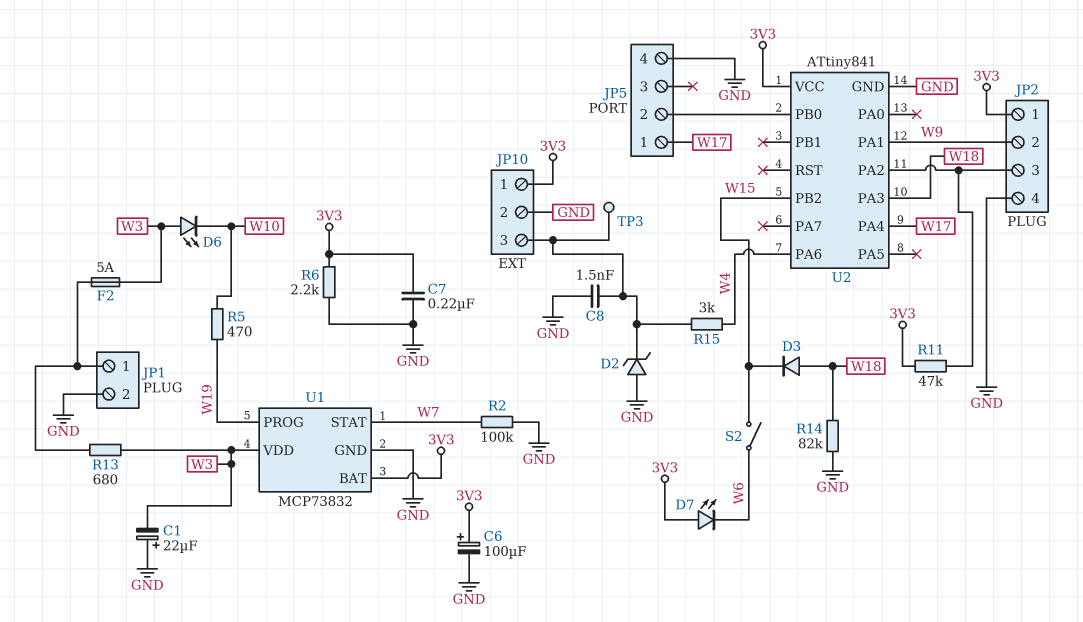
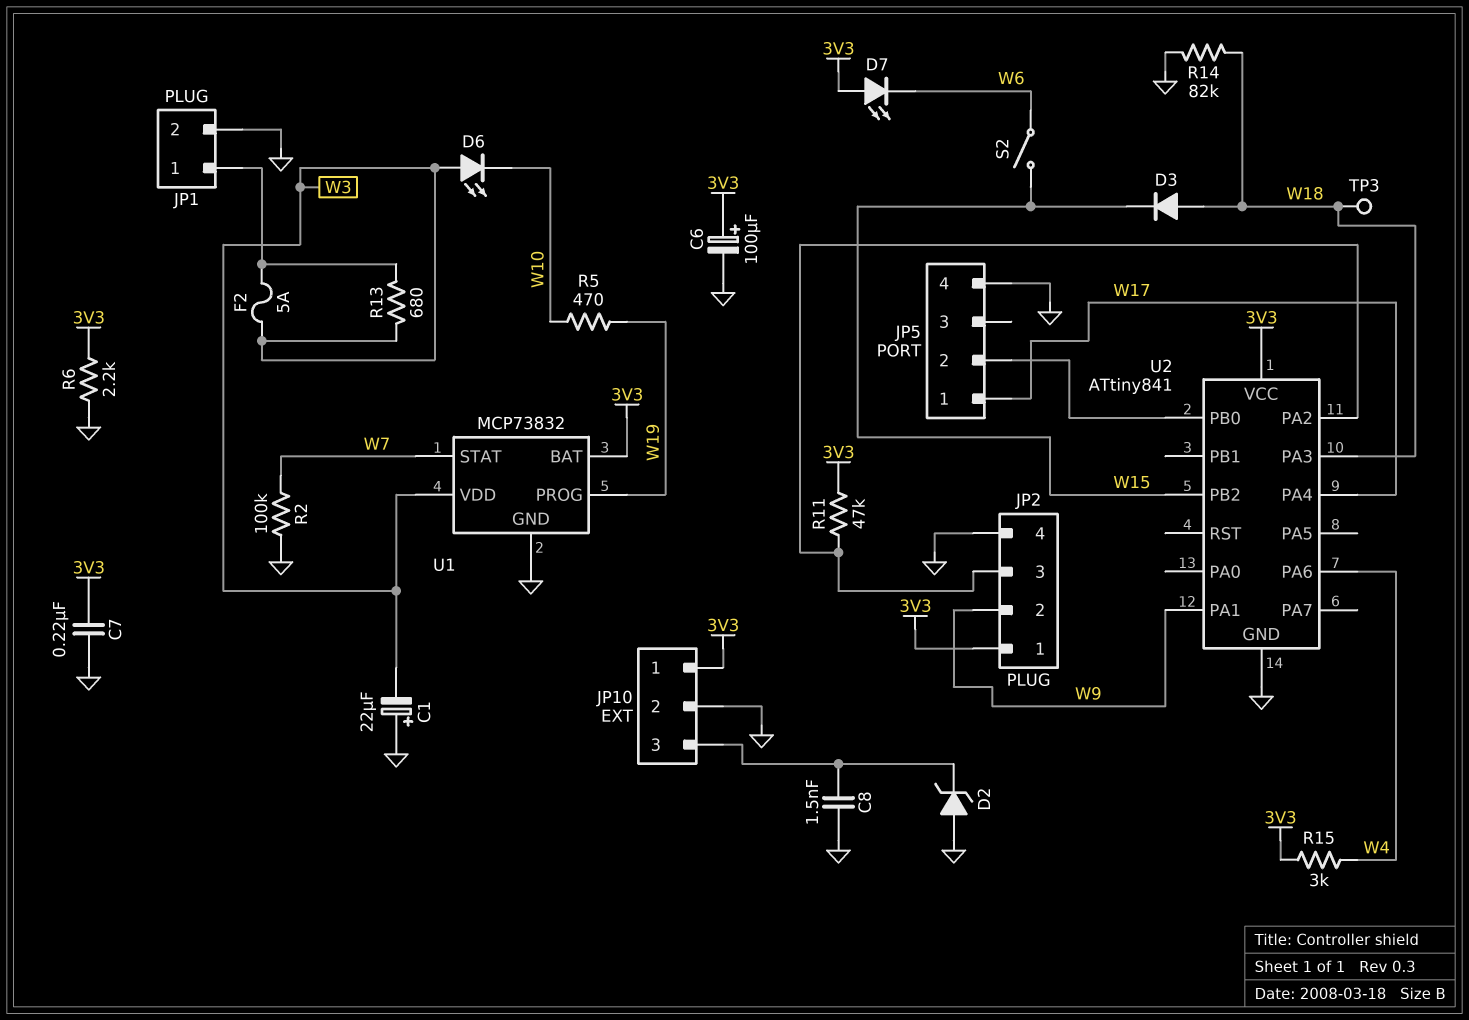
R15: 3k (JP10/3, W4) -> 3k (3V3, W4)
TP3: test point (JP10/3) -> test point (W18)

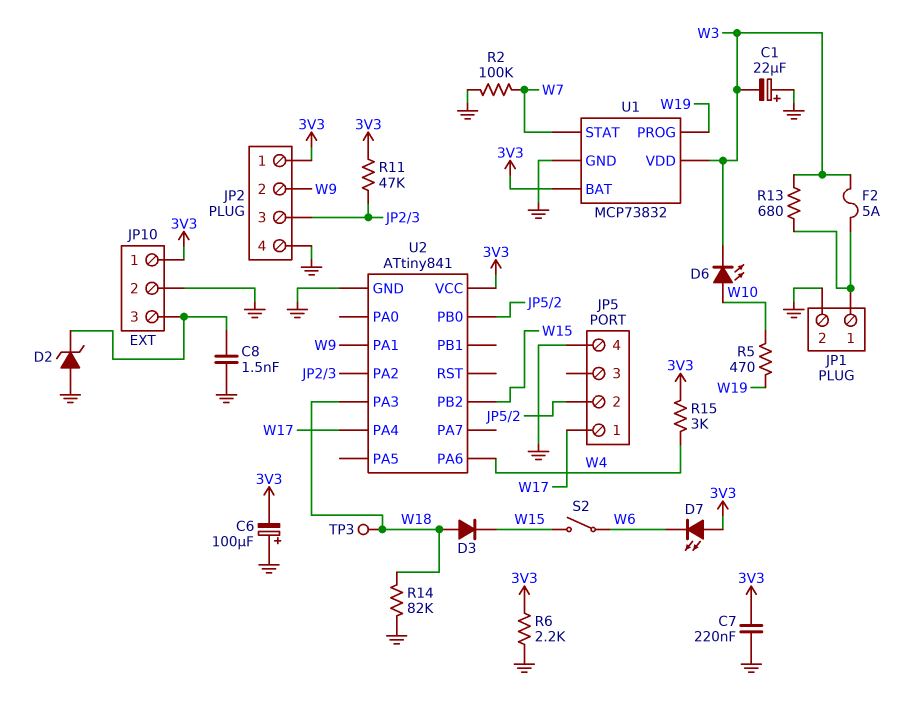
C6: 100uF (plus 3V3, minus GND) -> 100uF (plus GND, minus 3V3)
D6: LED (A W3, K W10) -> LED (A W10, K W3)

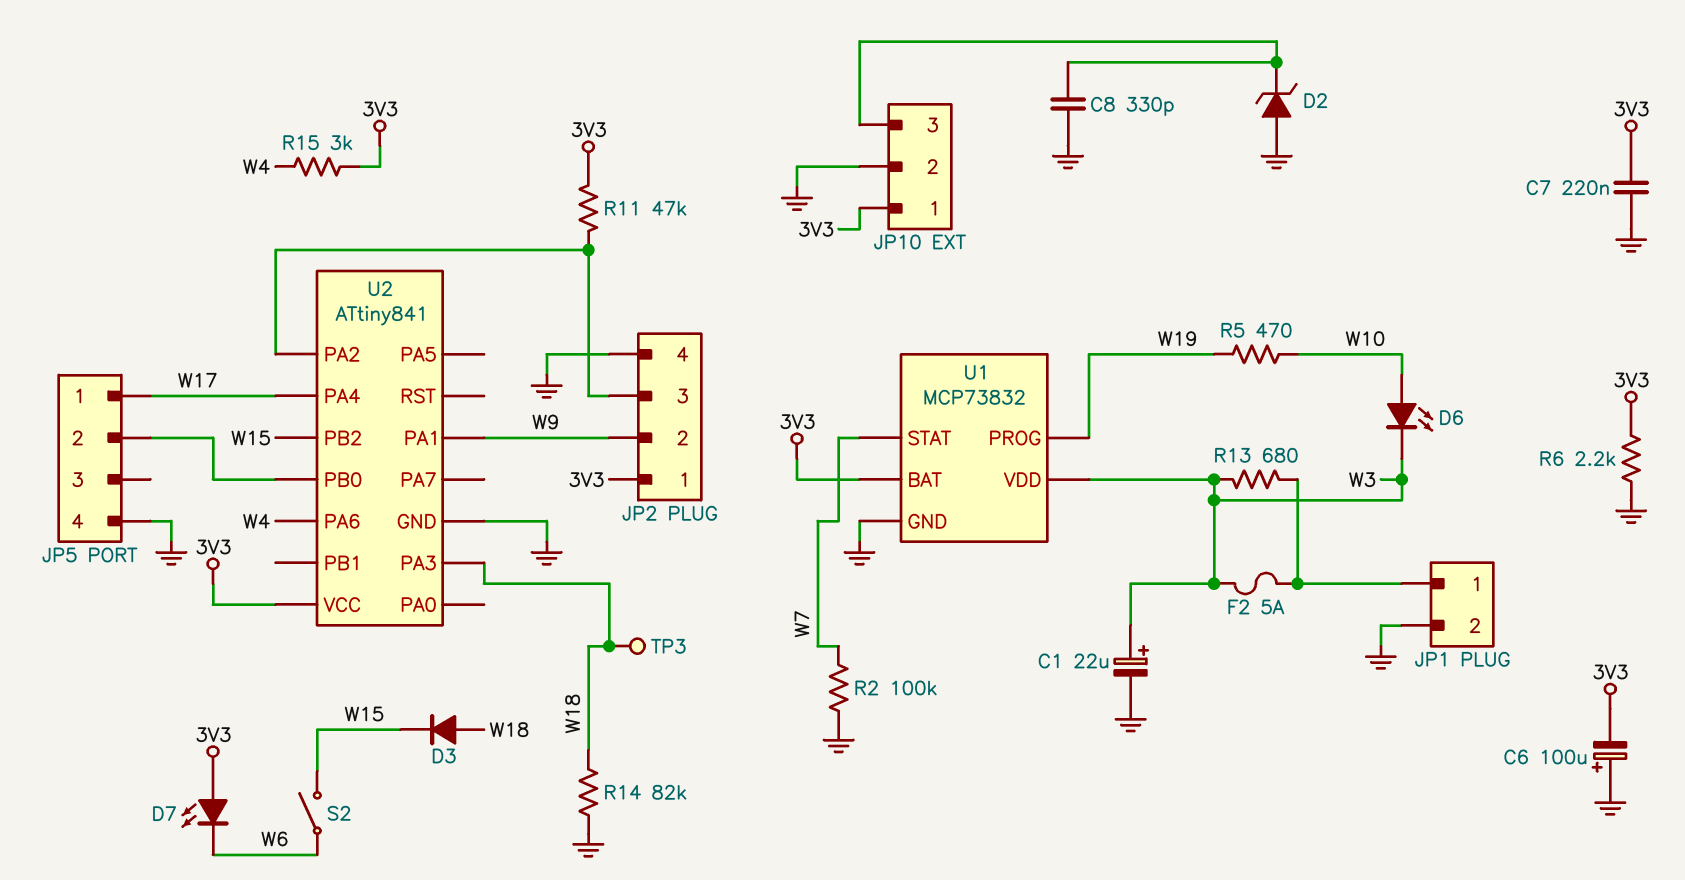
C1: 22uF (plus GND, minus W3) -> 22uF (plus W3, minus GND)
C8: 1.5nF (GND, JP10/3) -> 330pF (GND, JP10/3)

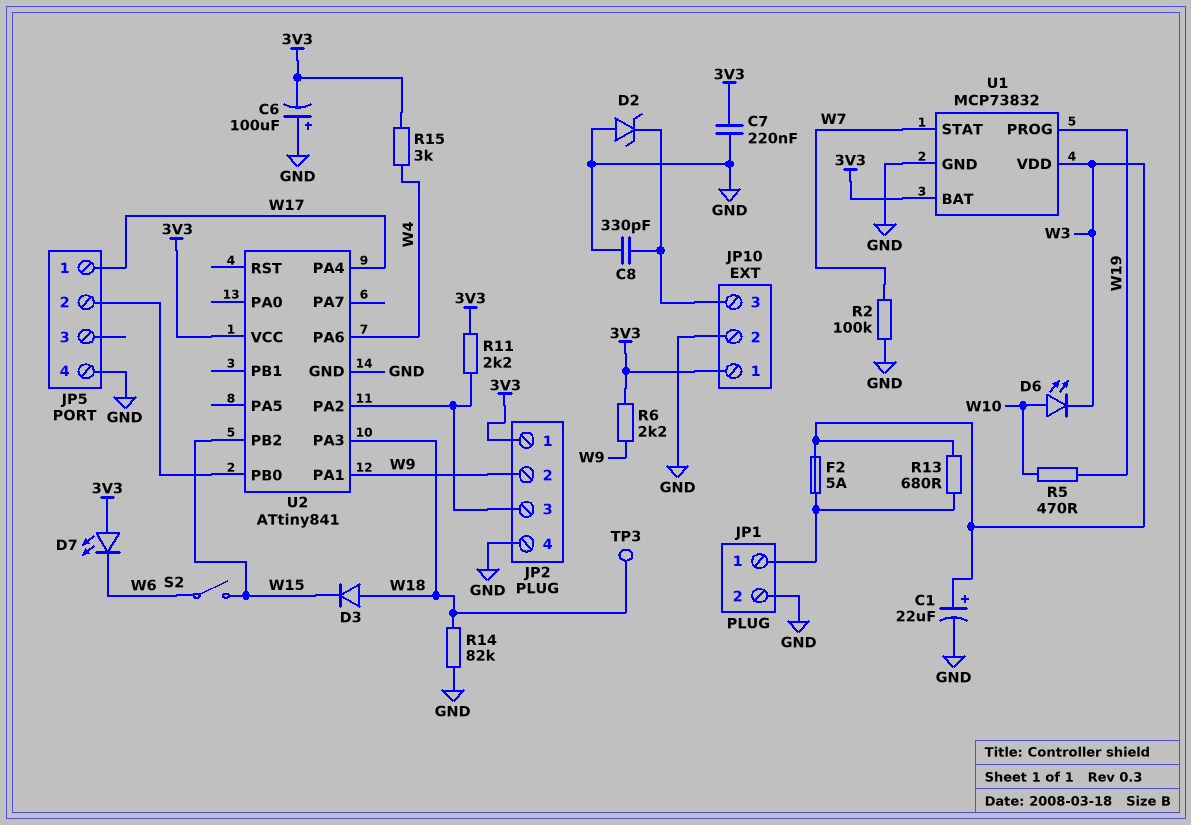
R6: 2.2k (3V3, GND) -> 2.2k (3V3, W9)
R11: 47k (3V3, JP2/3) -> 2.2k (3V3, JP2/3)

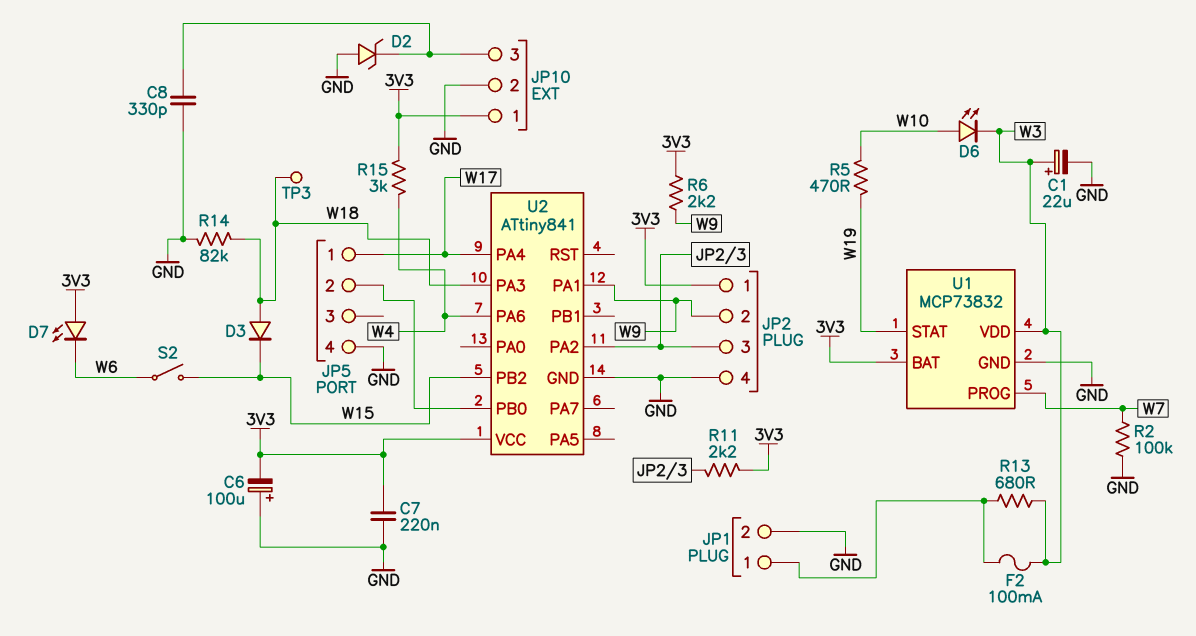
F2: 5A (JP1/1, W3) -> 100mA (JP1/1, W3)
U1 pin PROG: W19 -> W7
U1 pin STAT: W7 -> W19

